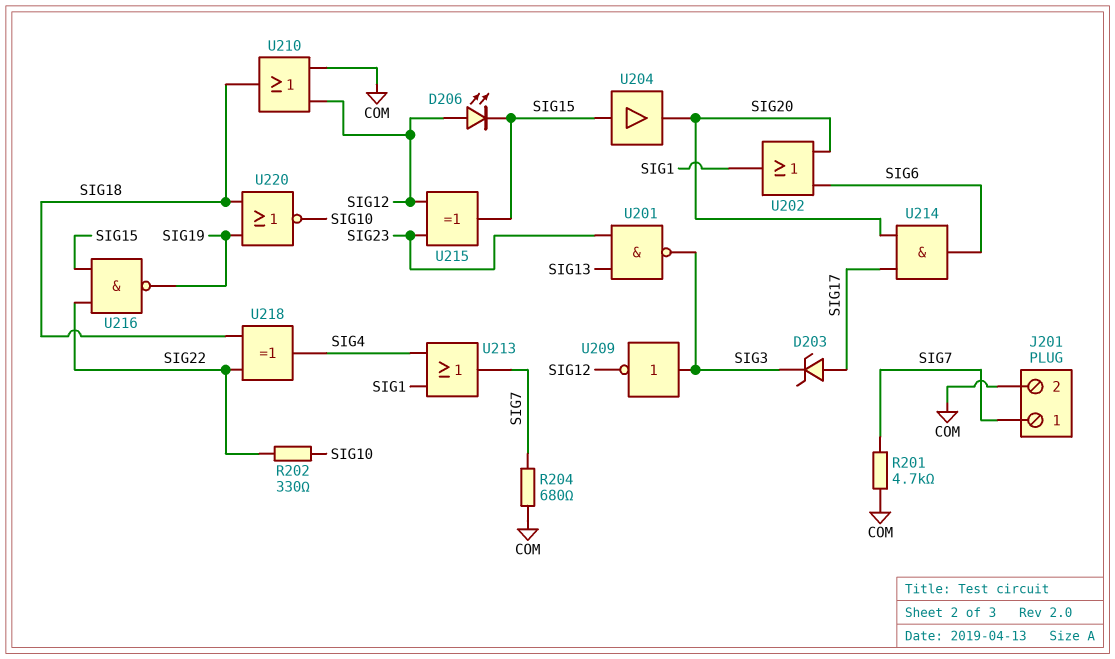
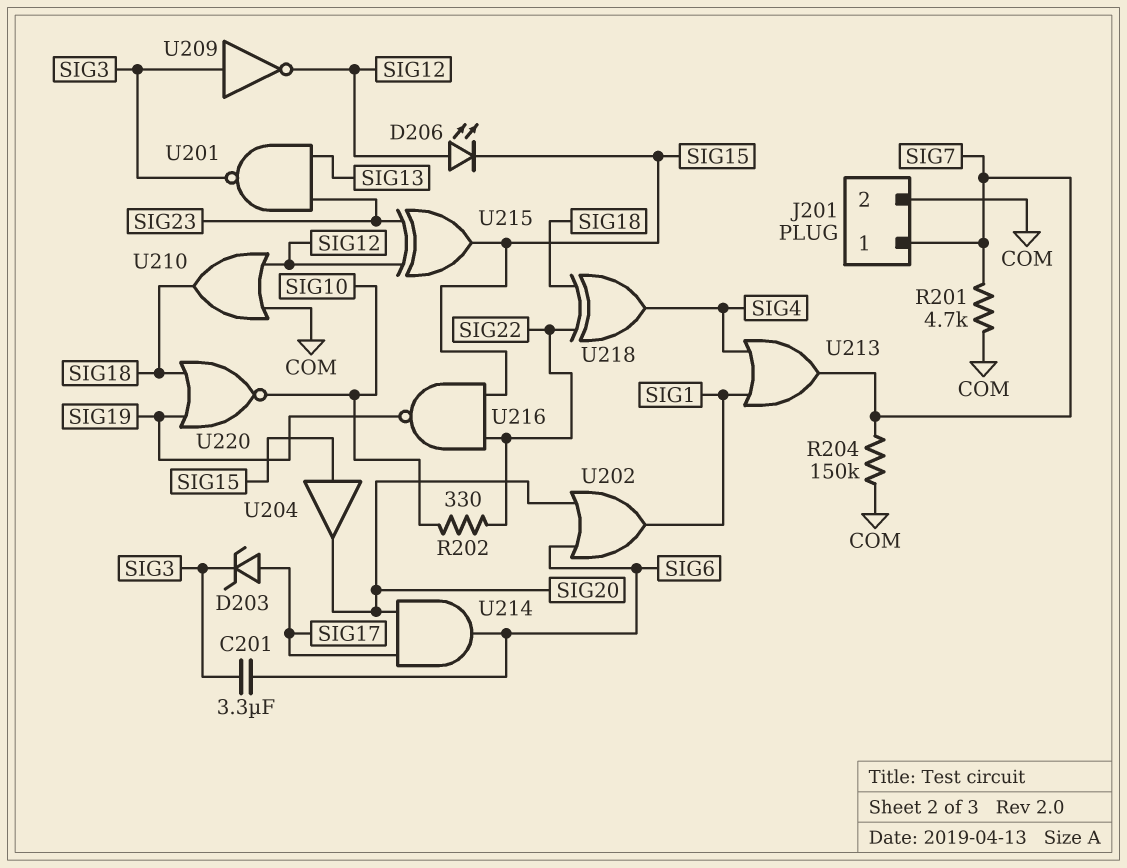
C201: none -> 3.3uF (SIG3, SIG6)
R204: 680 (COM, SIG7) -> 150k (COM, SIG7)

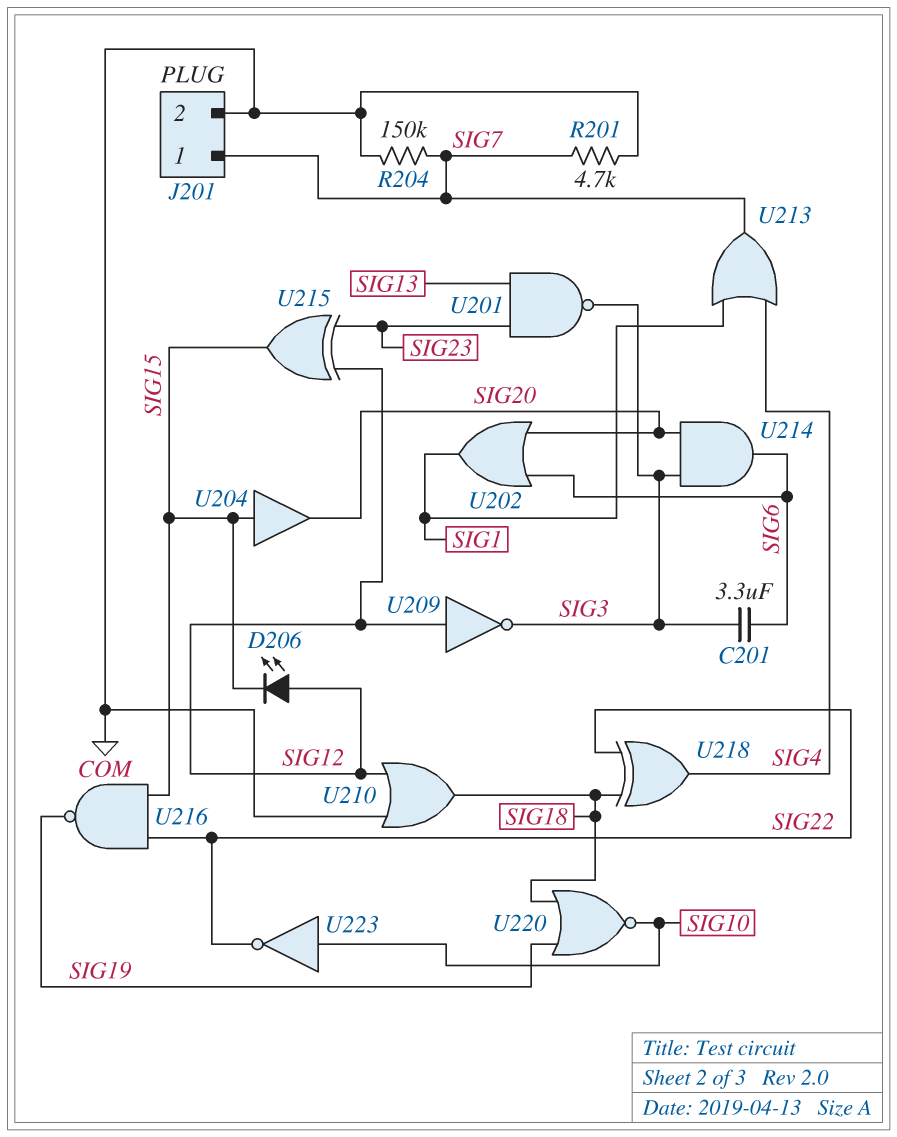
D203: zener (A SIG17, K SIG3) -> none
R202: 330 (SIG10, SIG22) -> none
U209: NOT (in SIG3, out SIG12) -> NOT (in SIG12, out SIG3)
U214: AND (in SIG17, in SIG20, out SIG6) -> AND (in SIG3, in SIG20, out SIG6)
U223: none -> NOT (in SIG10, out SIG22)

